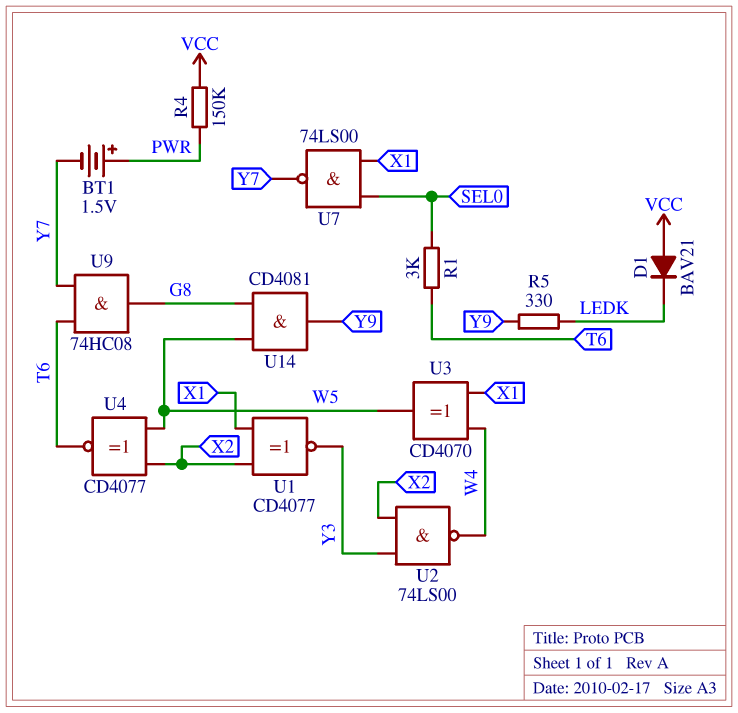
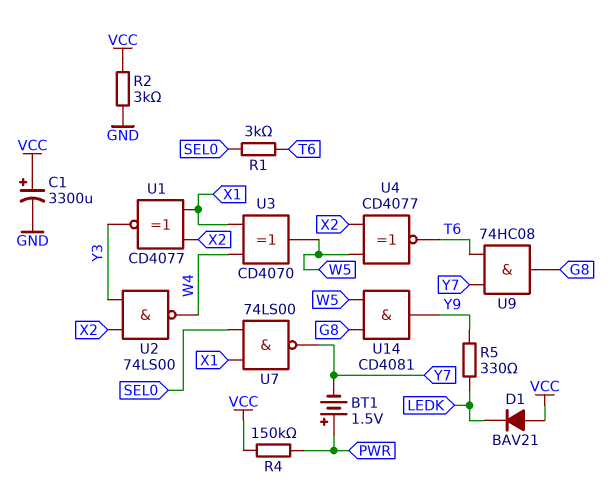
C1: none -> 3300uF (plus VCC, minus GND)
R2: none -> 3k (GND, VCC)

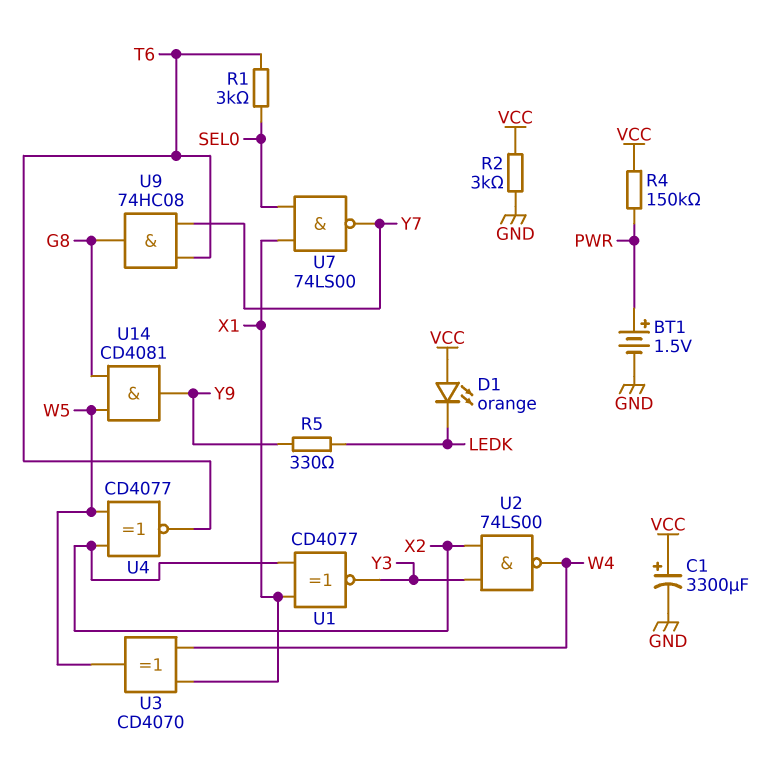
BT1: 1.5V (plus PWR, minus Y7) -> 1.5V (plus PWR, minus GND)
D1: diode BAV21 (A VCC, K LEDK) -> LED orange (A VCC, K LEDK)

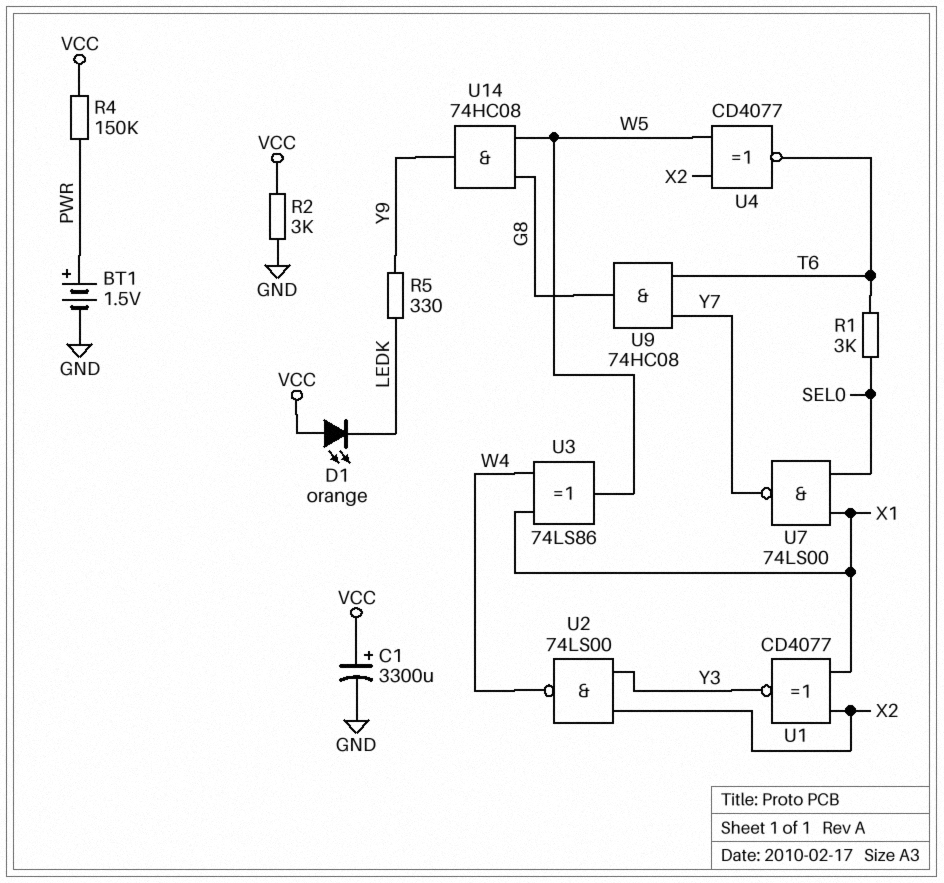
U3: XOR CD4070 (in W4, in X1, out W5) -> XOR 74LS86 (in W4, in X1, out W5)
U14: AND CD4081 (in G8, in W5, out Y9) -> AND 74HC08 (in G8, in W5, out Y9)

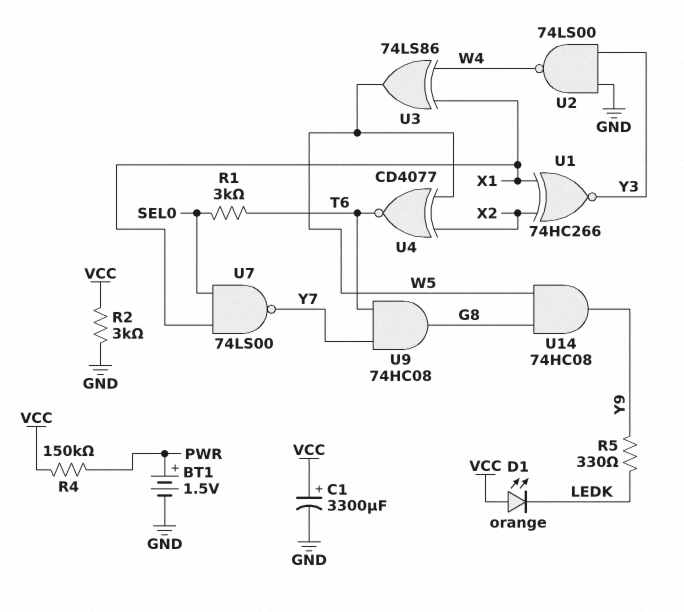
U1: XNOR CD4077 (in X1, in X2, out Y3) -> XNOR 74HC266 (in X1, in X2, out Y3)
U2: NAND 74LS00 (in X2, in Y3, out W4) -> NAND 74LS00 (in GND, in Y3, out W4)

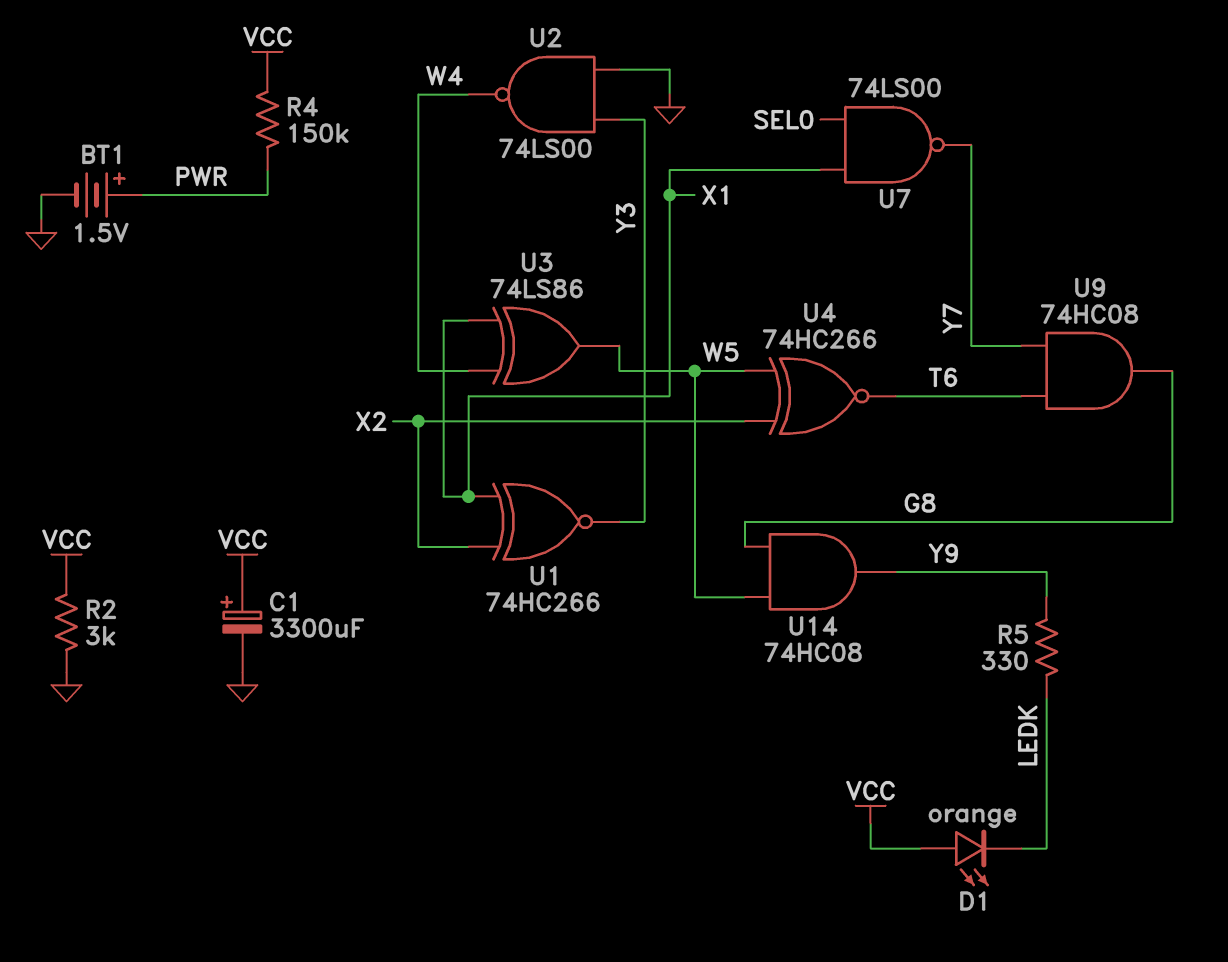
R1: 3k (SEL0, T6) -> none
U4: XNOR CD4077 (in W5, in X2, out T6) -> XNOR 74HC266 (in W5, in X2, out T6)

